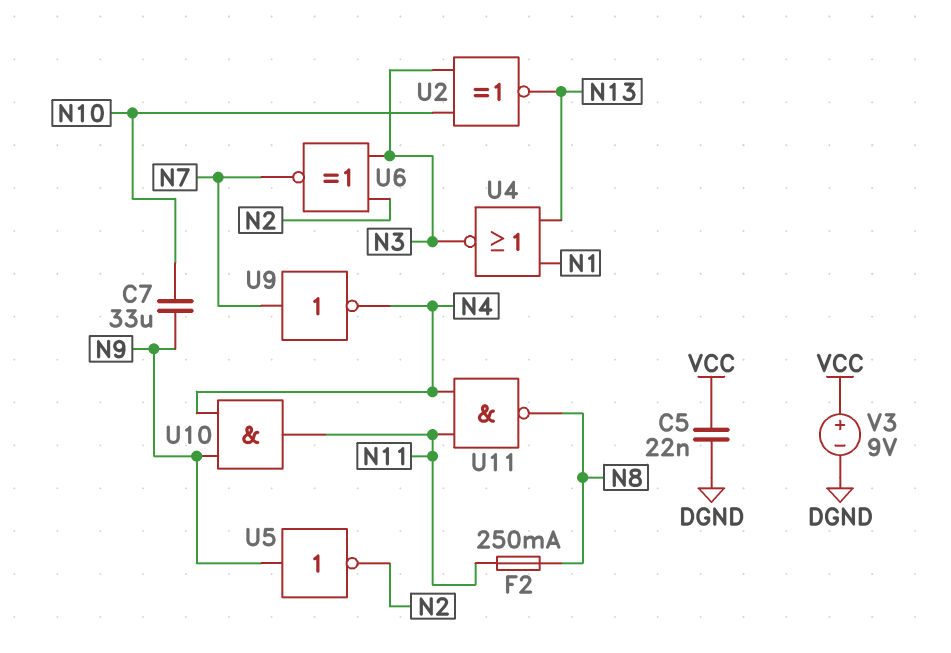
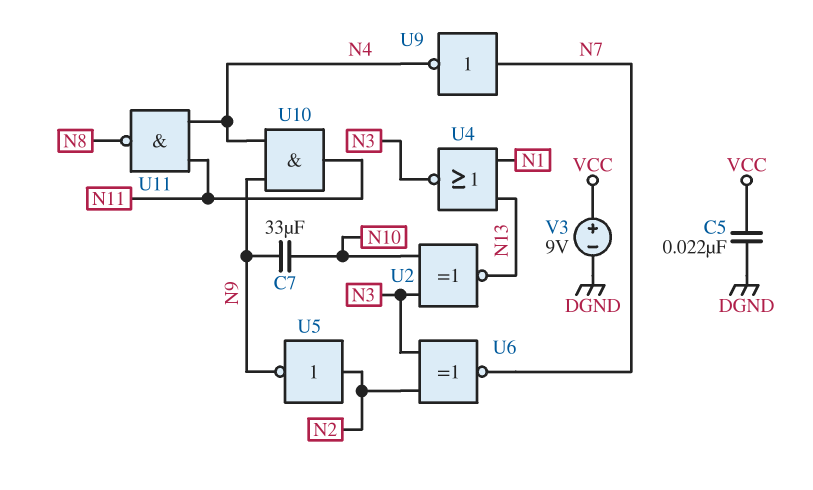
F2: 250mA (N8, N11) -> none
U5: NOT (in N9, out N2) -> NOT (in N2, out N9)

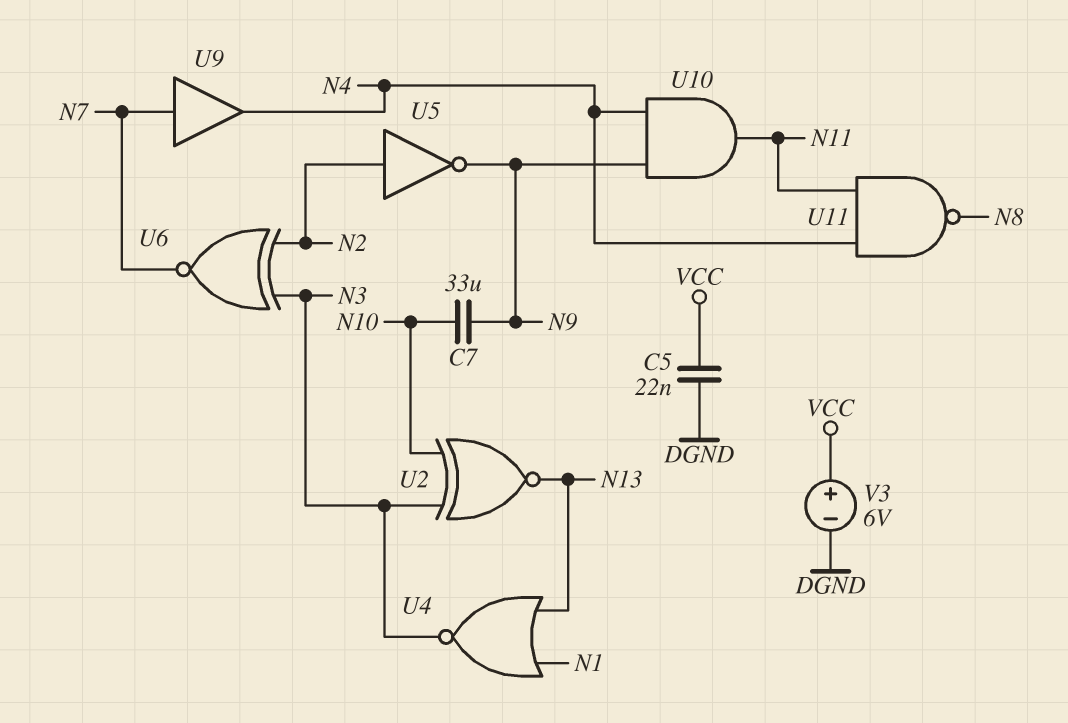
U9: NOT (in N7, out N4) -> buffer (in N7, out N4)
V3: 9V (plus VCC, minus DGND) -> 6V (plus VCC, minus DGND)

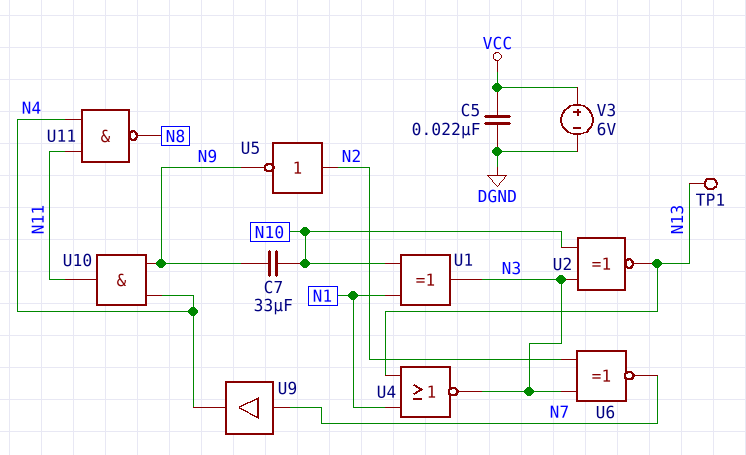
TP1: none -> test point (N13)
U1: none -> XOR (in N1, in N10, out N3)

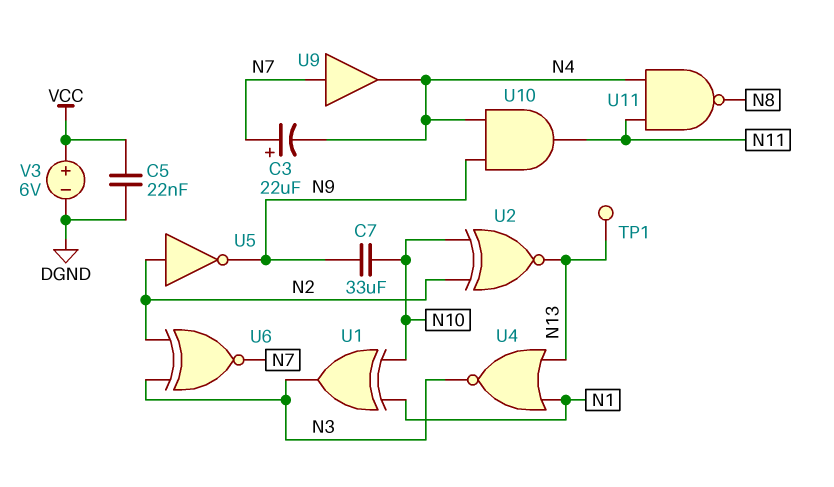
C3: none -> 22uF (plus N7, minus N4)
U2: XNOR (in N3, in N10, out N13) -> XNOR (in N2, in N10, out N13)

